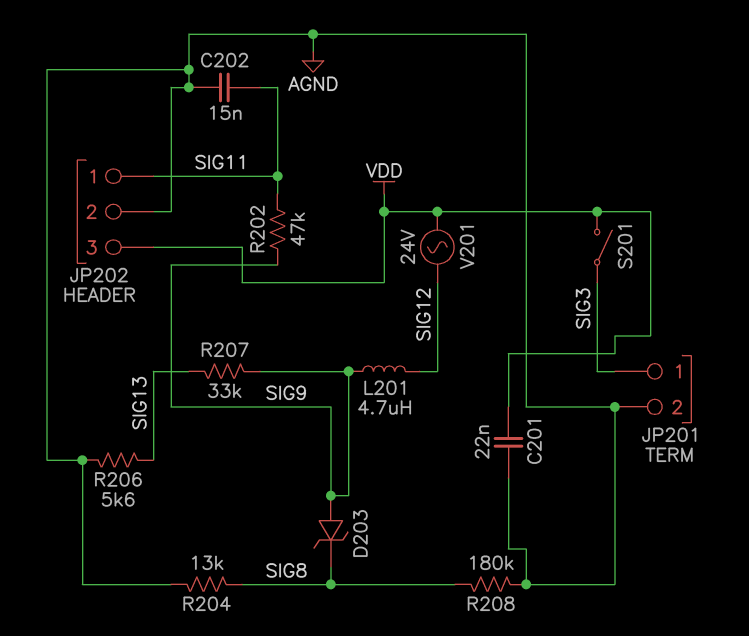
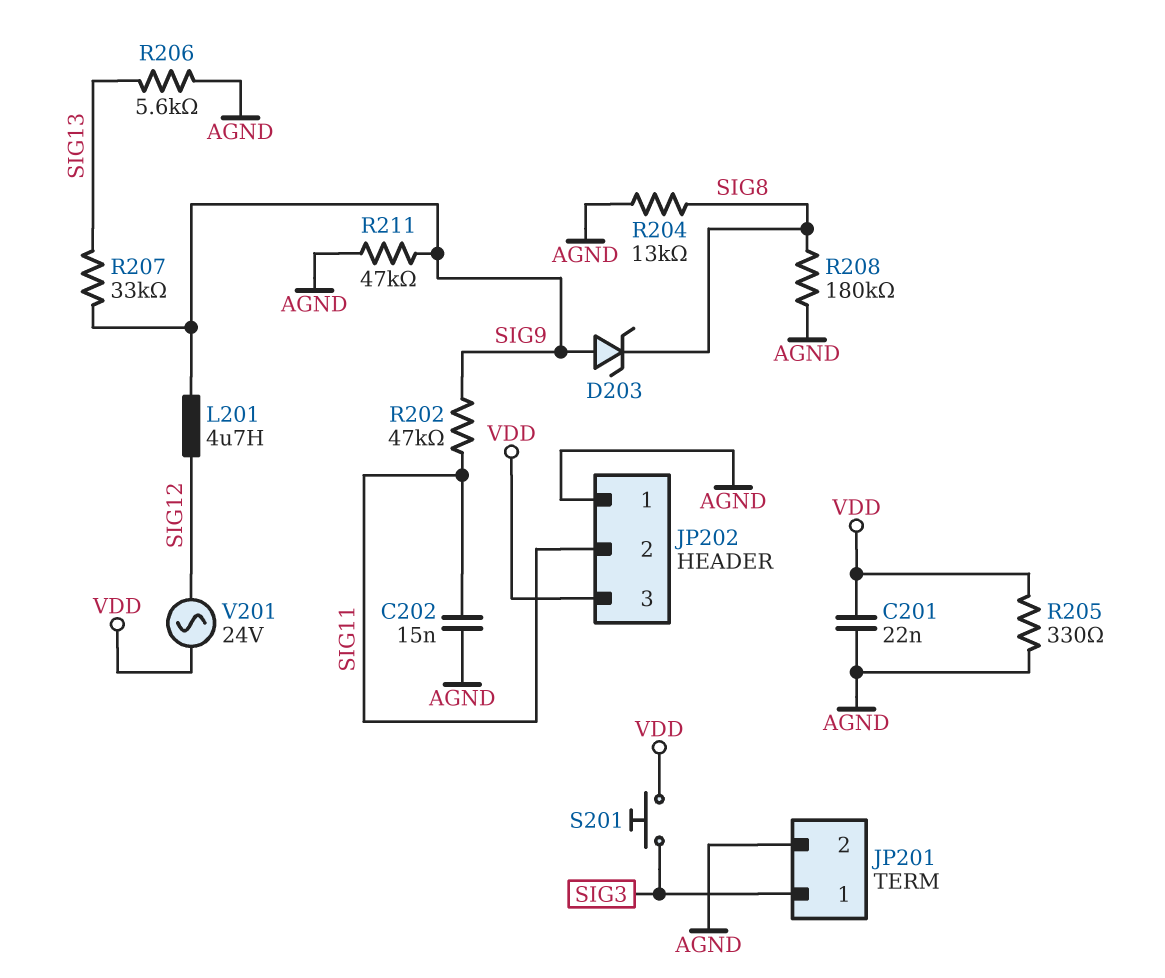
JP202 pin 1: SIG11 -> AGND
JP202 pin 2: AGND -> SIG11
R205: none -> 330 (AGND, VDD)
R211: none -> 47k (AGND, SIG9)
S201: switch (SIG3, VDD) -> button (SIG3, VDD)

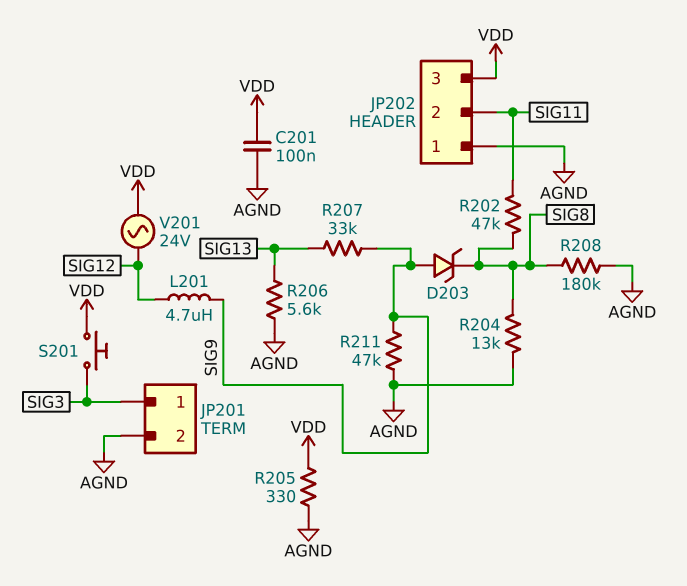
C201: 22nF (AGND, VDD) -> 100nF (AGND, VDD)
C202: 15nF (AGND, SIG11) -> none
R202: 47k (SIG9, SIG11) -> 47k (SIG8, SIG11)

